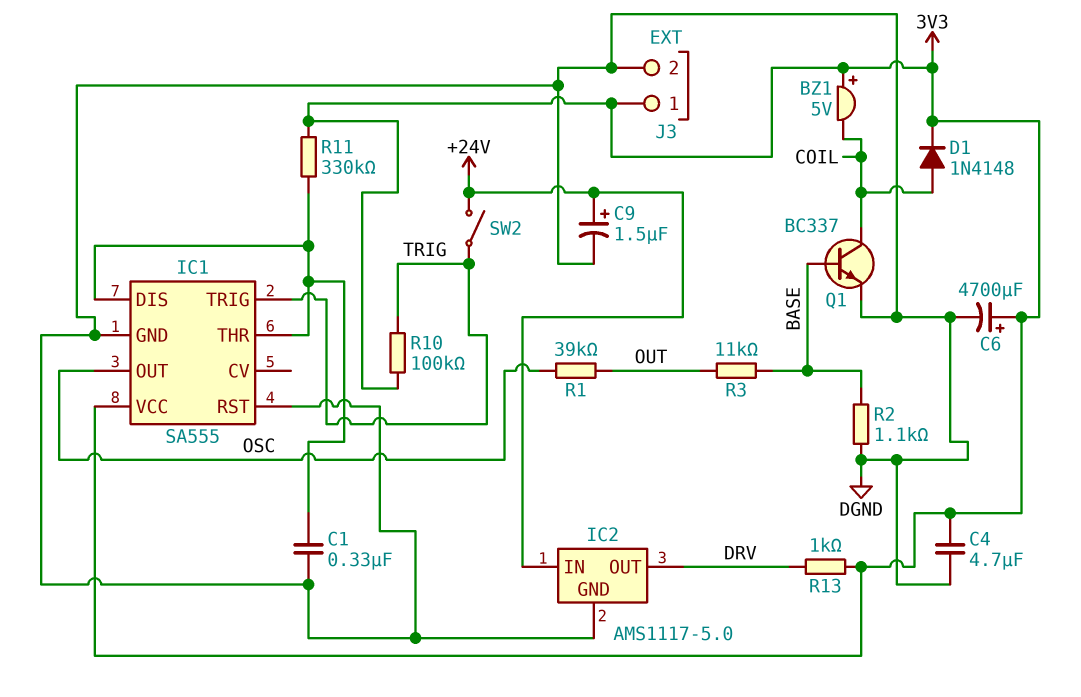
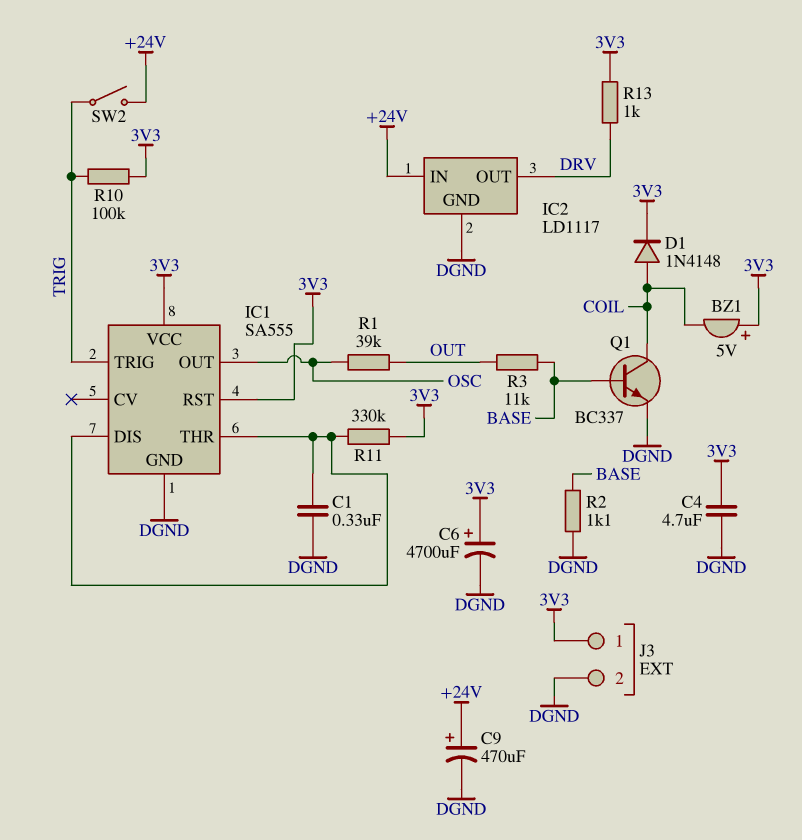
C9: 1.5uF (plus +24V, minus DGND) -> 470uF (plus +24V, minus DGND)
IC1 pin RST: DGND -> 3V3
IC2: AMS1117-5.0 -> LD1117

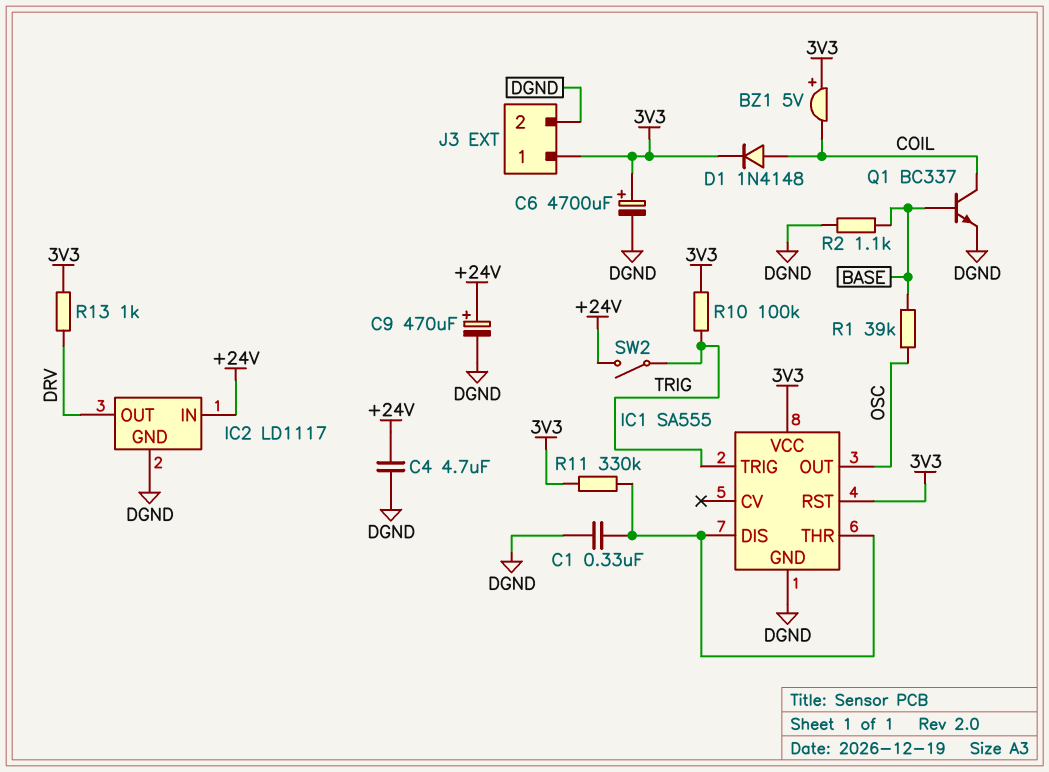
C4: 4.7uF (3V3, DGND) -> 4.7uF (+24V, DGND)
R1: 39k (OSC, OUT) -> 39k (BASE, OSC)
R3: 11k (BASE, OUT) -> none

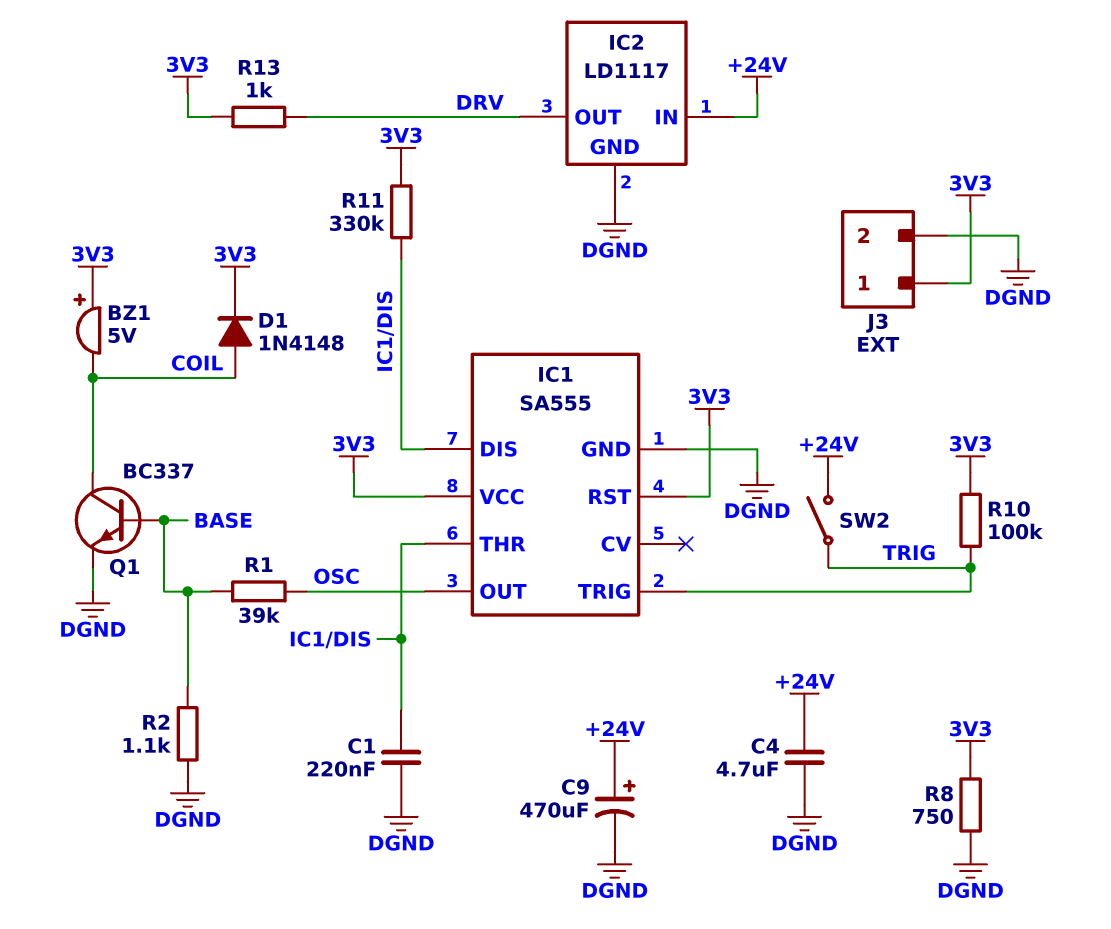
C1: 330nF (DGND, IC1/DIS) -> 220nF (DGND, IC1/DIS)
C6: 4700uF (plus 3V3, minus DGND) -> none
R8: none -> 750 (3V3, DGND)

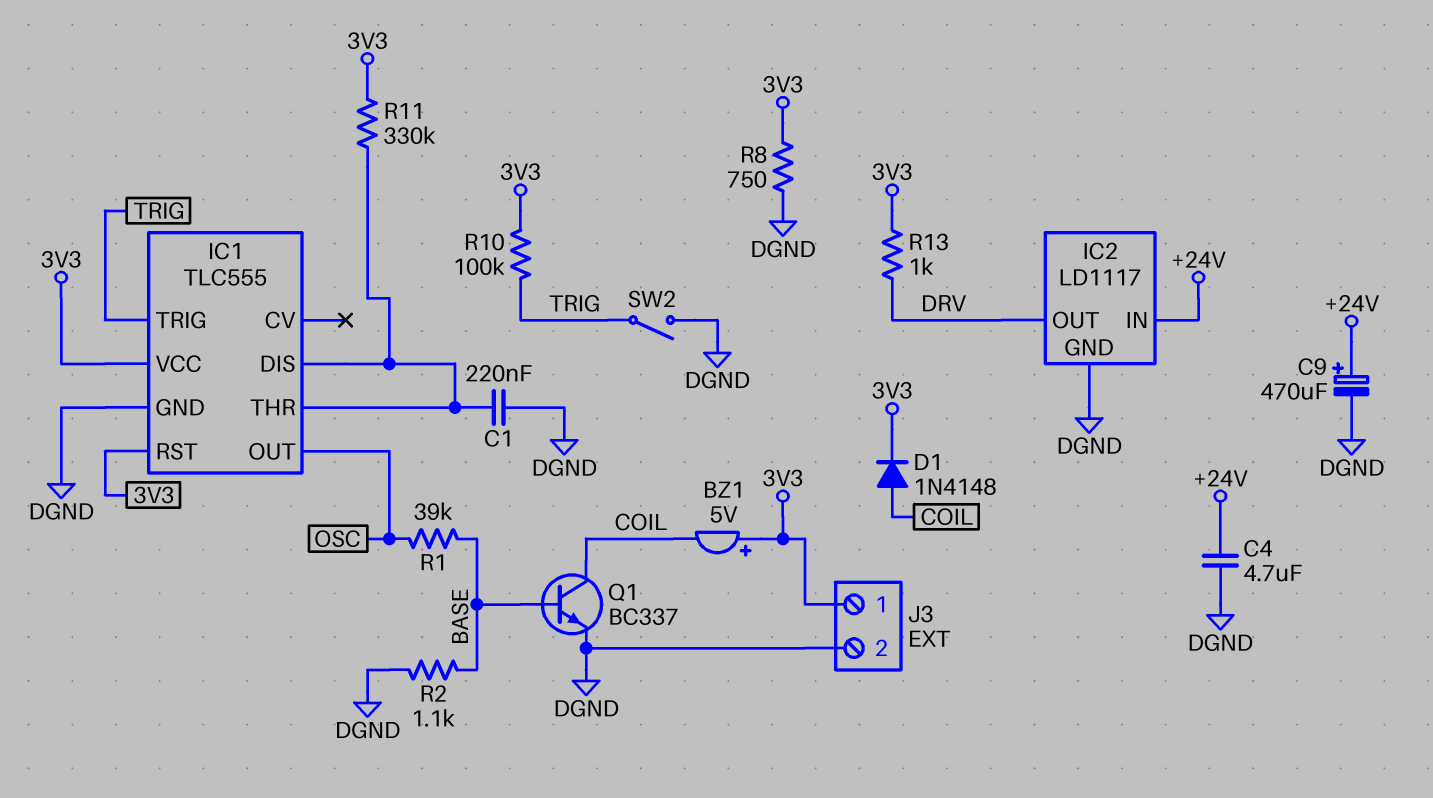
IC1: SA555 -> TLC555
SW2: switch (+24V, TRIG) -> switch (DGND, TRIG)

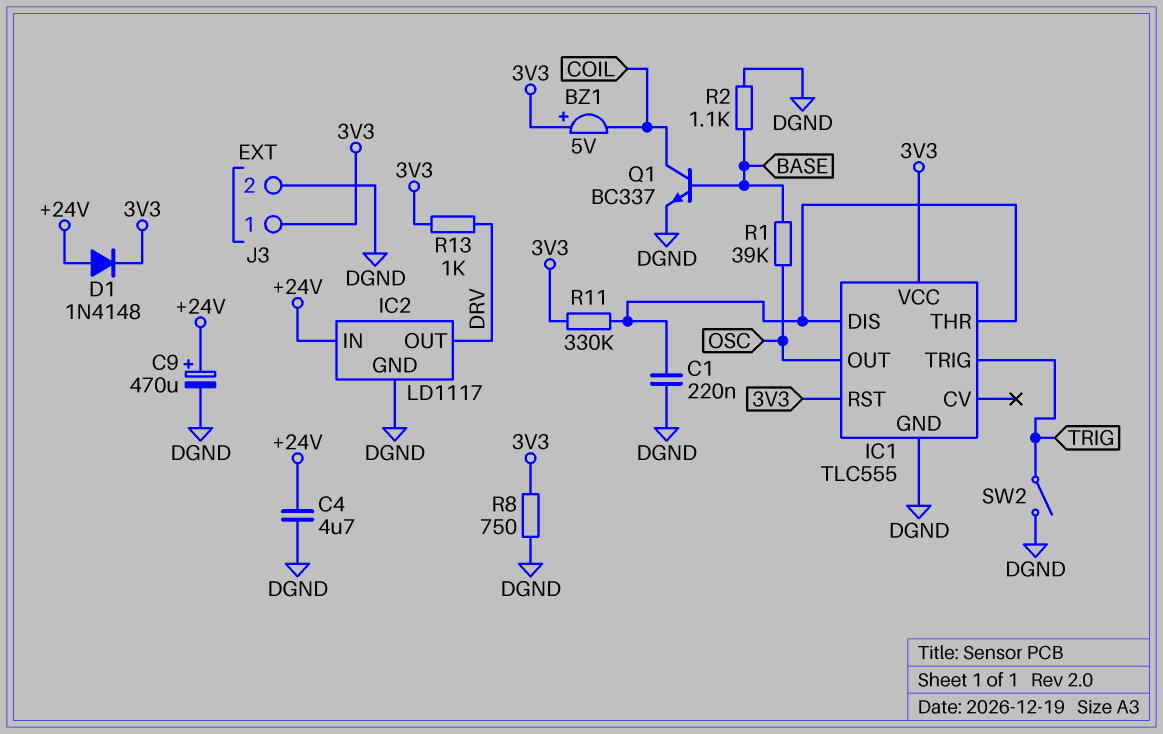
D1: diode 1N4148 (A COIL, K 3V3) -> diode 1N4148 (A +24V, K 3V3)
R10: 100k (3V3, TRIG) -> none

